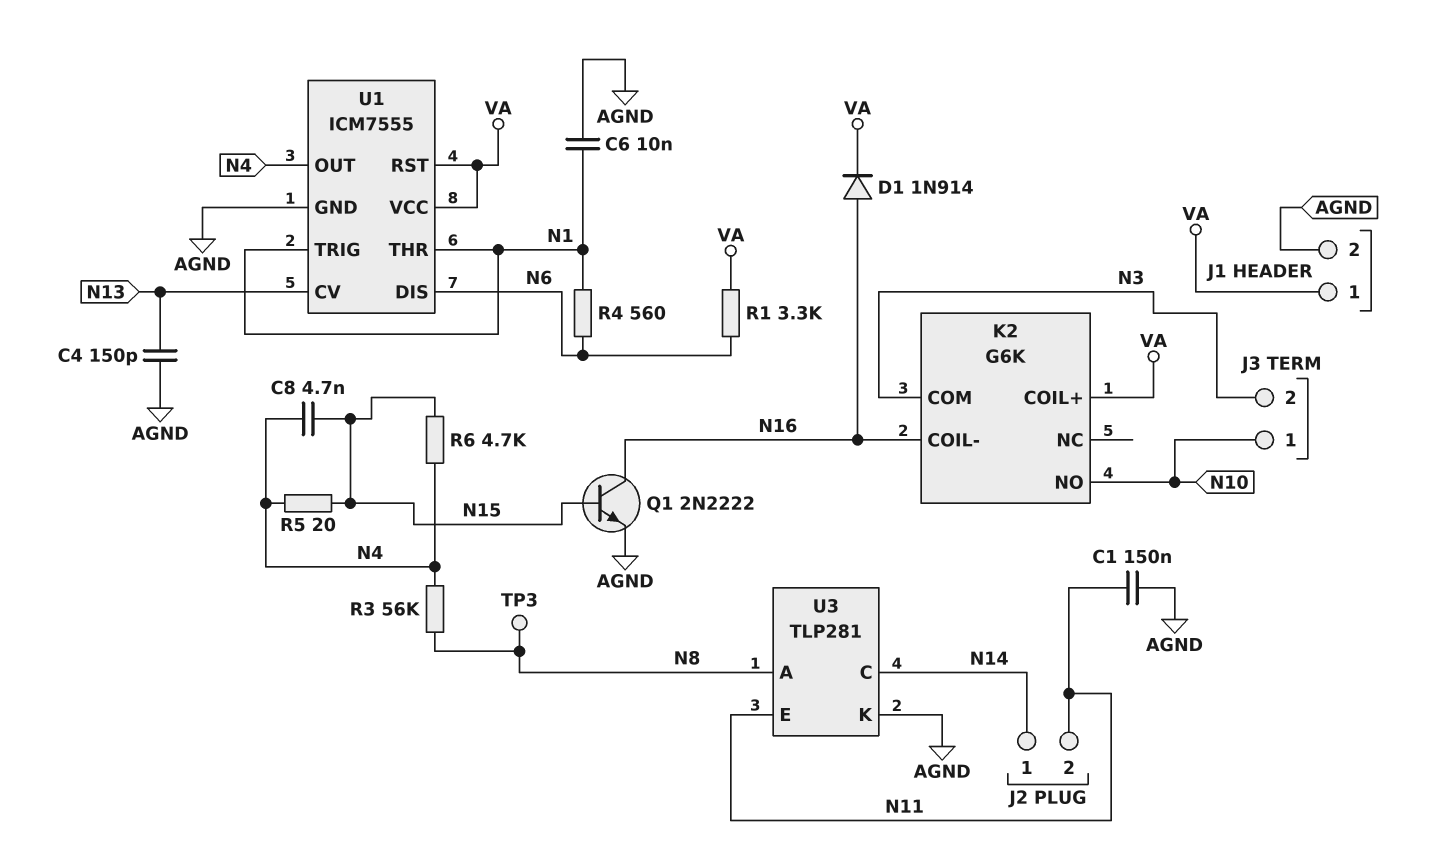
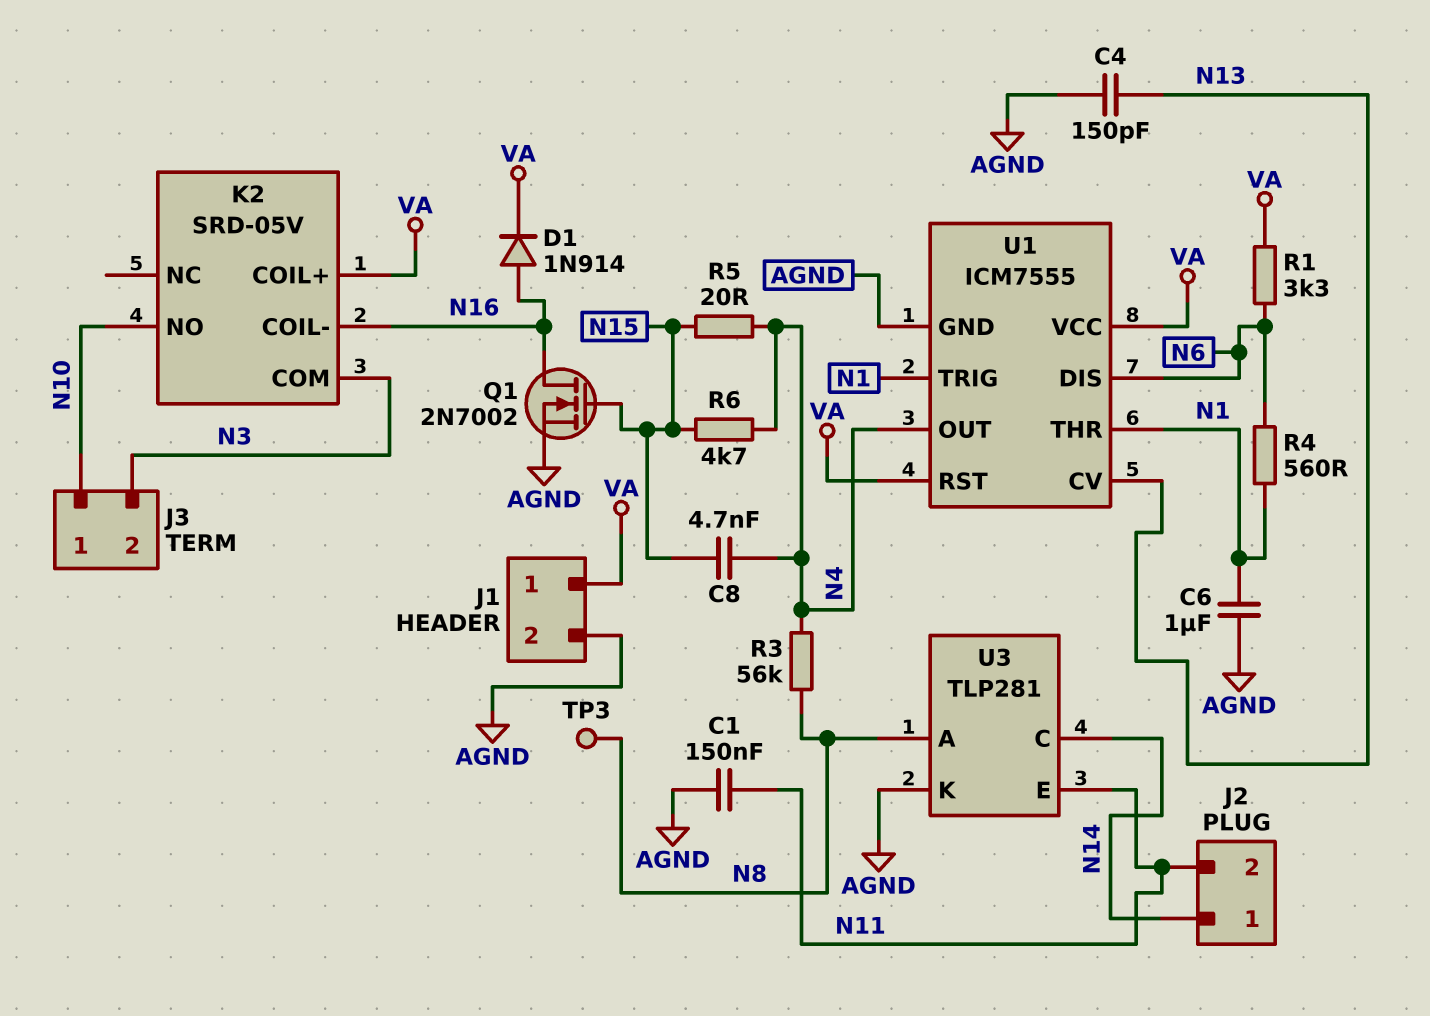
C6: 10nF (AGND, N1) -> 1uF (AGND, N1)
K2: G6K -> SRD-05V
Q1: NPN 2N2222 (B N15, C N16, E AGND) -> NMOS 2N7002 (G N15, D N16, S AGND)

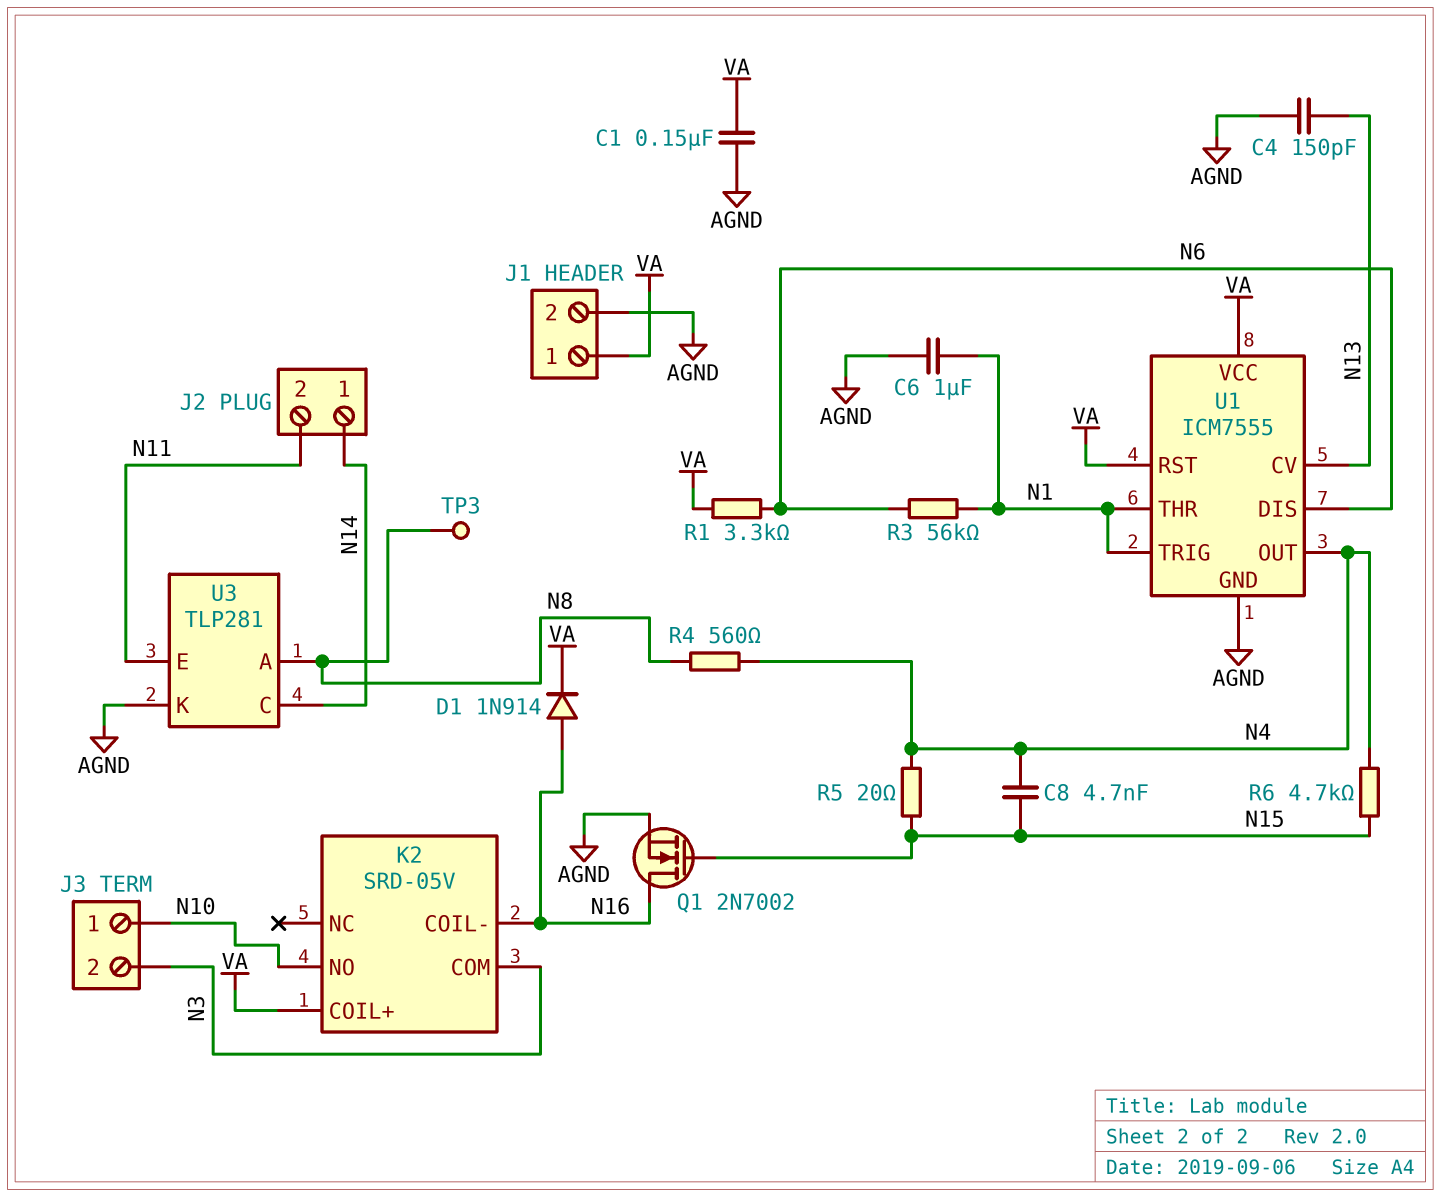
C1: 150nF (AGND, N11) -> 150nF (AGND, VA)
R3: 56k (N4, N8) -> 56k (N1, N6)
R4: 560 (N1, N6) -> 560 (N4, N8)

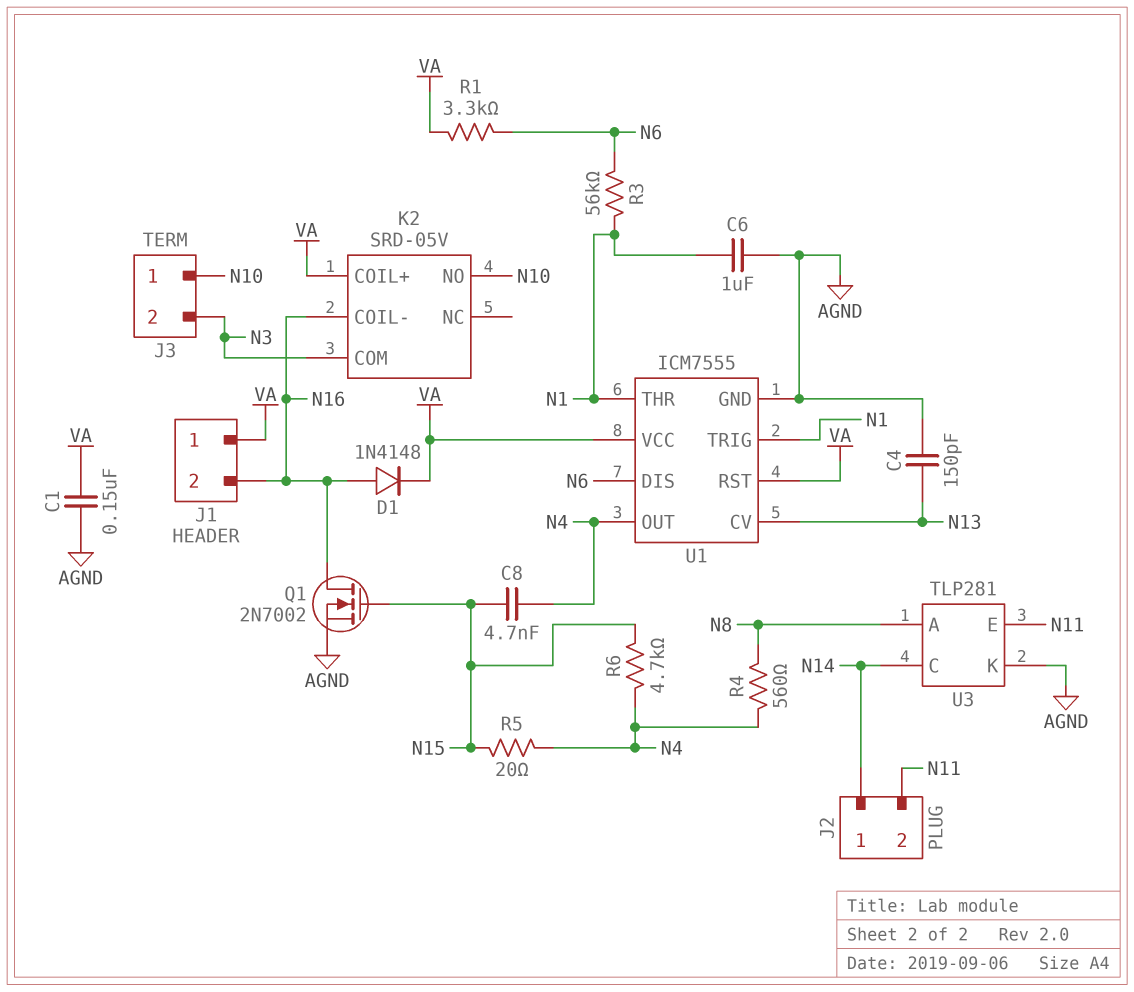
D1: diode 1N914 (A N16, K VA) -> diode 1N4148 (A N16, K VA)
J1 pin 2: AGND -> N16
TP3: test point (N8) -> none

